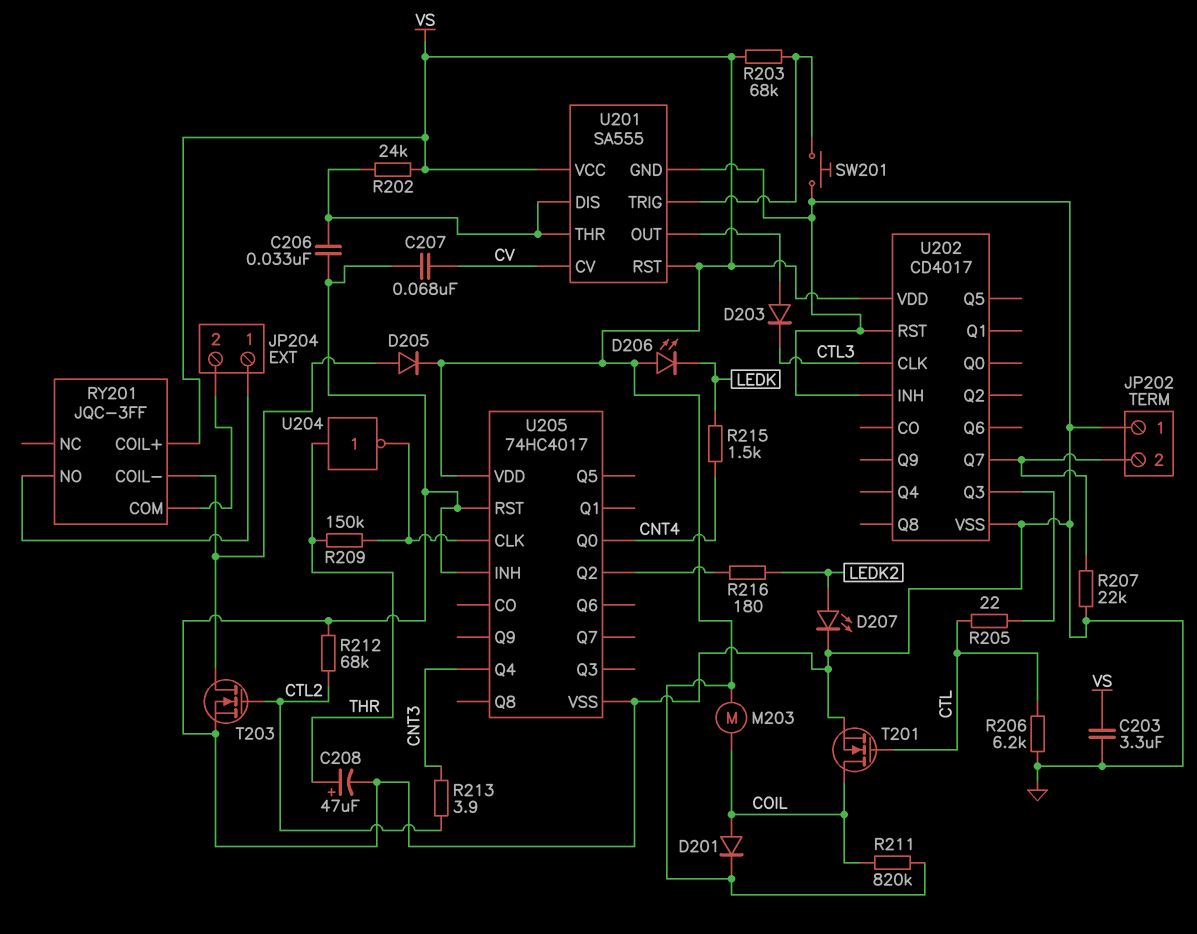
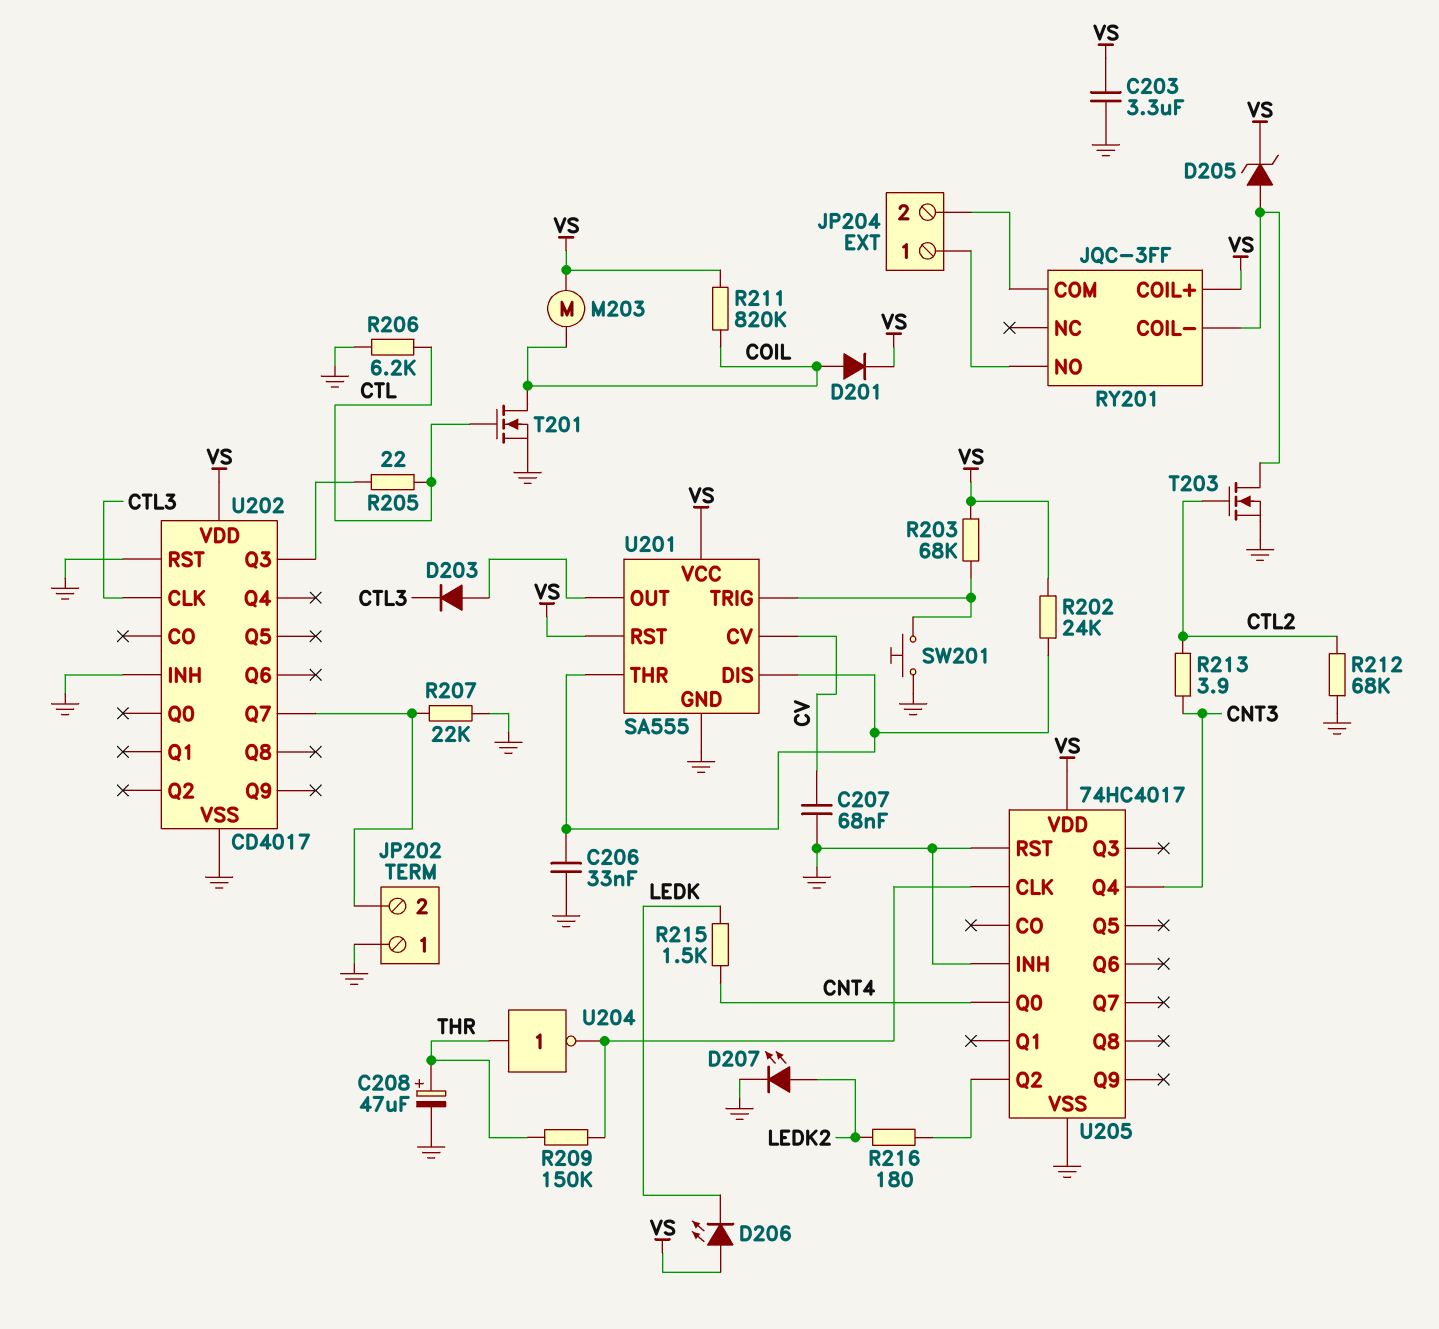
D205: diode (A RY201/COIL-, K VS) -> zener (A RY201/COIL-, K VS)

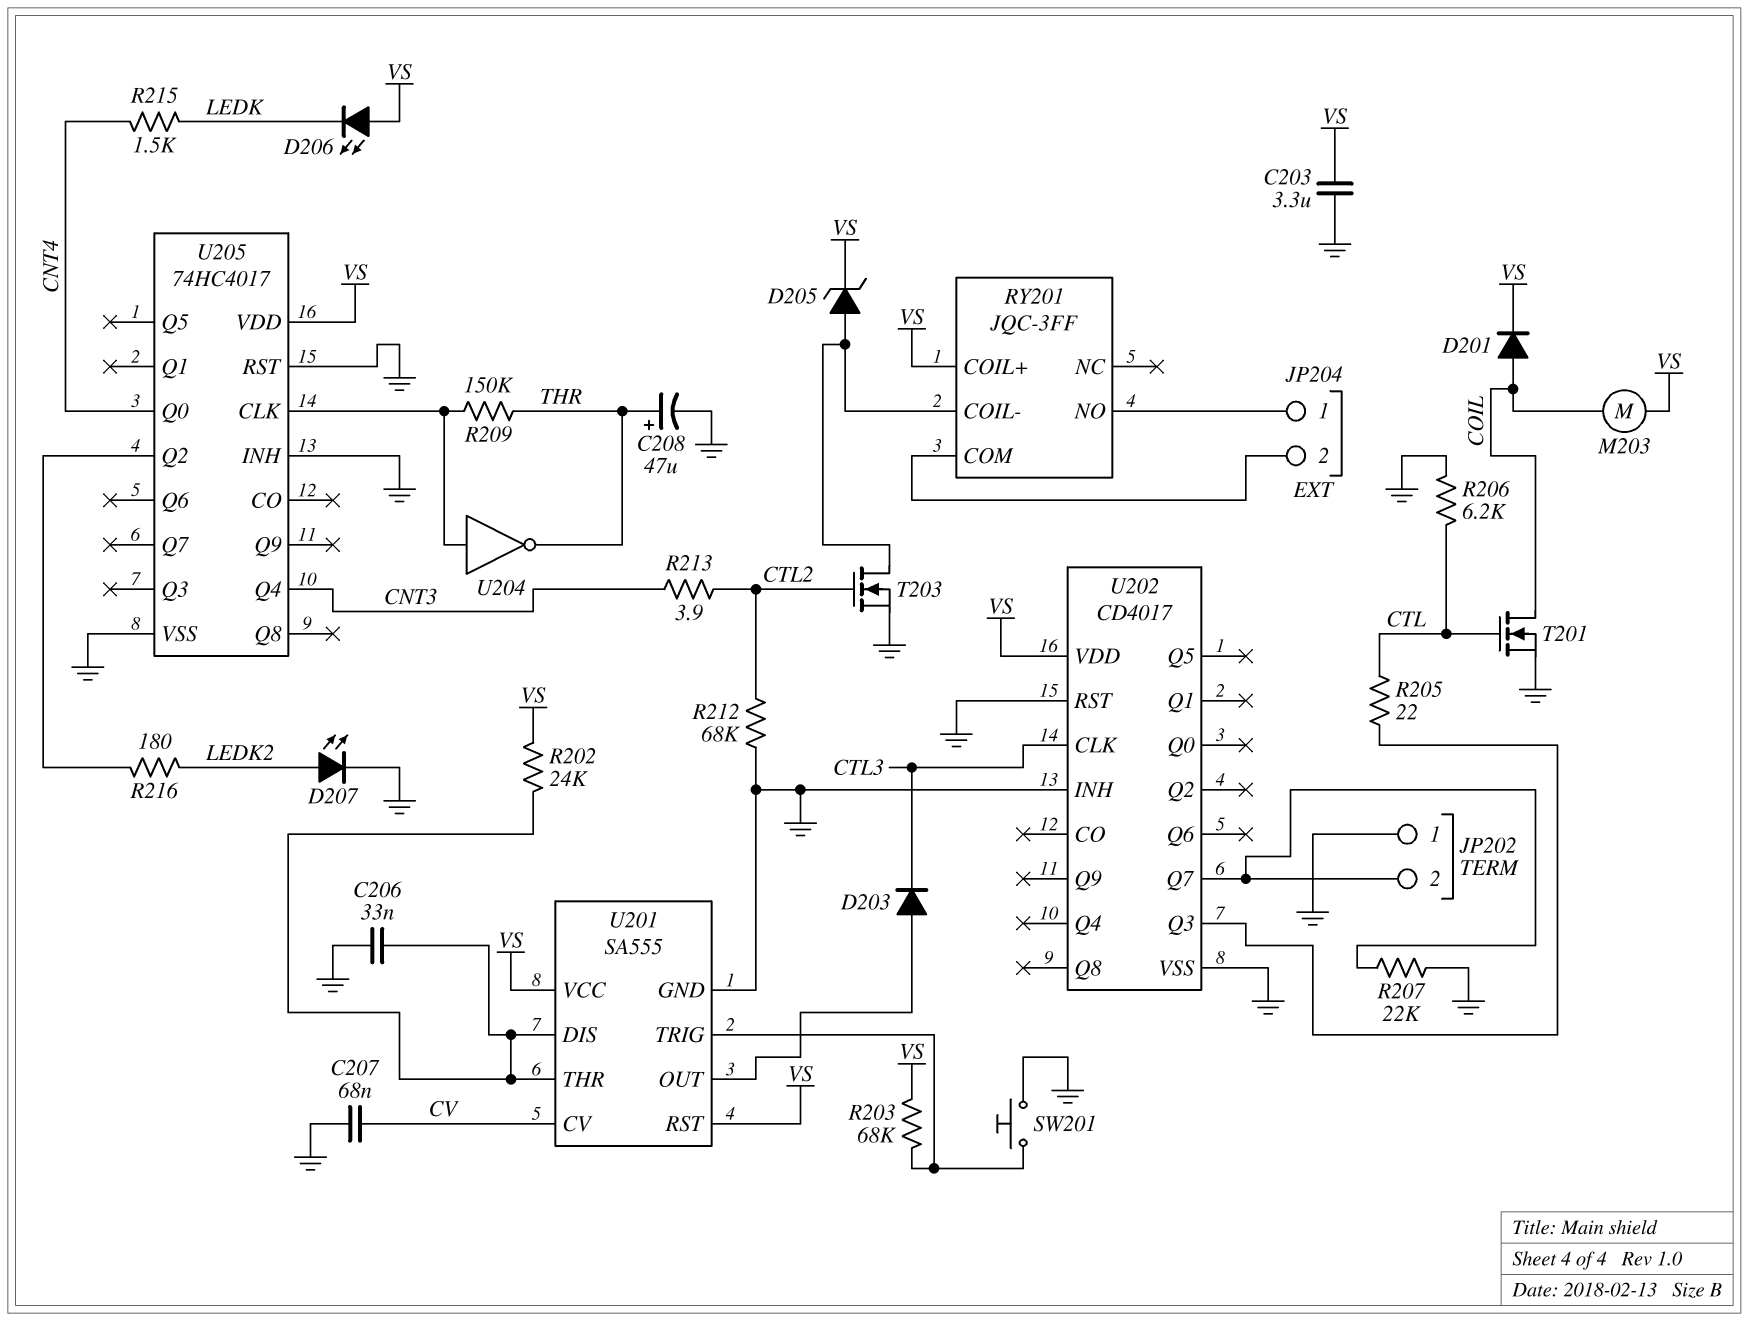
R211: 820k (COIL, VS) -> none
U204: NOT (in THR, out U205/CLK) -> NOT (in U205/CLK, out THR)

